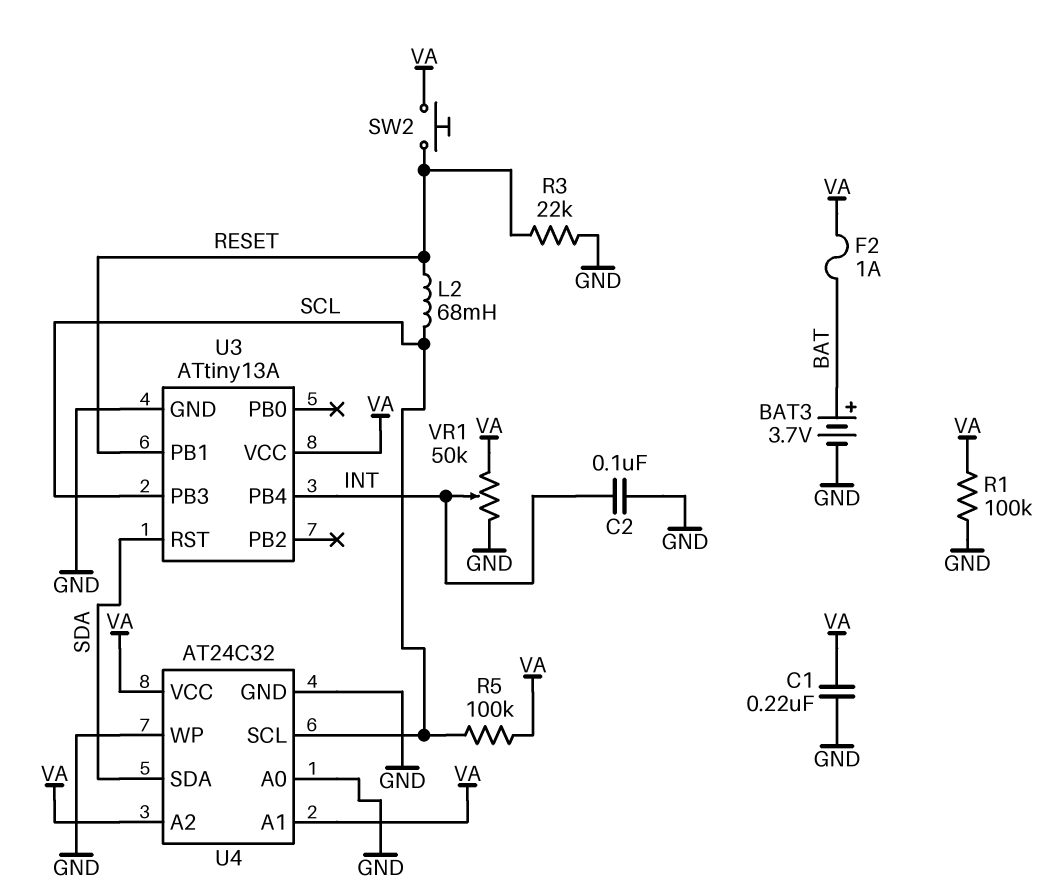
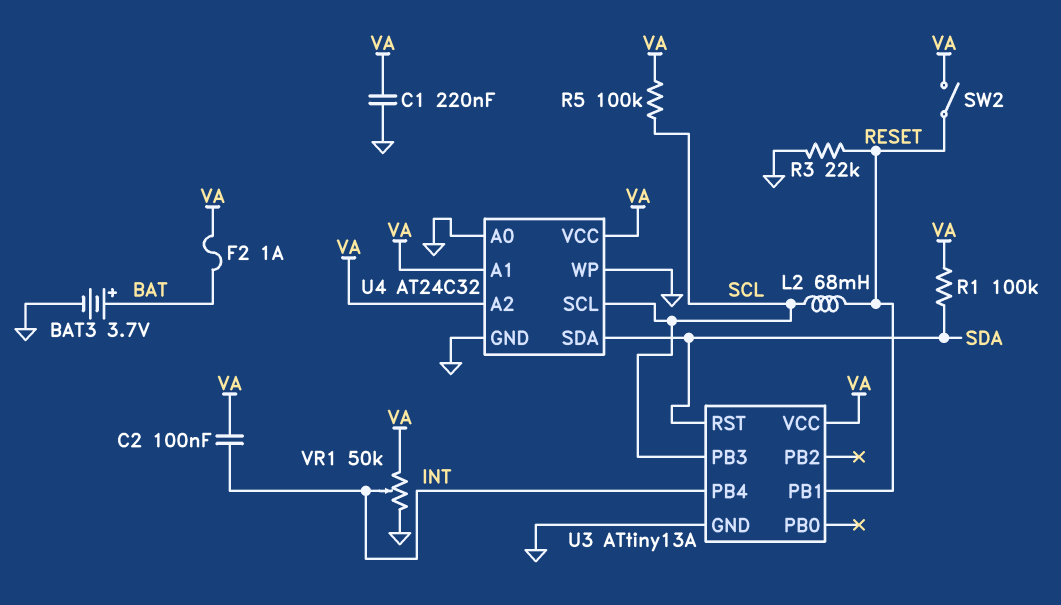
C2: 100nF (GND, INT) -> 100nF (INT, VA)
R1: 100k (GND, VA) -> 100k (SDA, VA)
SW2: button (RESET, VA) -> switch (RESET, VA)

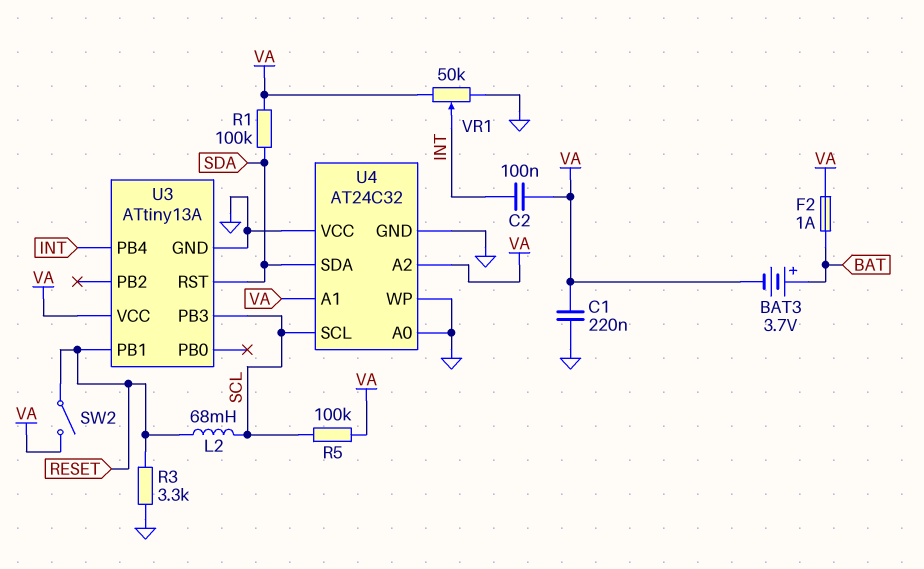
BAT3: 3.7V (plus BAT, minus GND) -> 3.7V (plus BAT, minus VA)
R3: 22k (GND, RESET) -> 3.3k (GND, RESET)
U4 pin VCC: VA -> GND

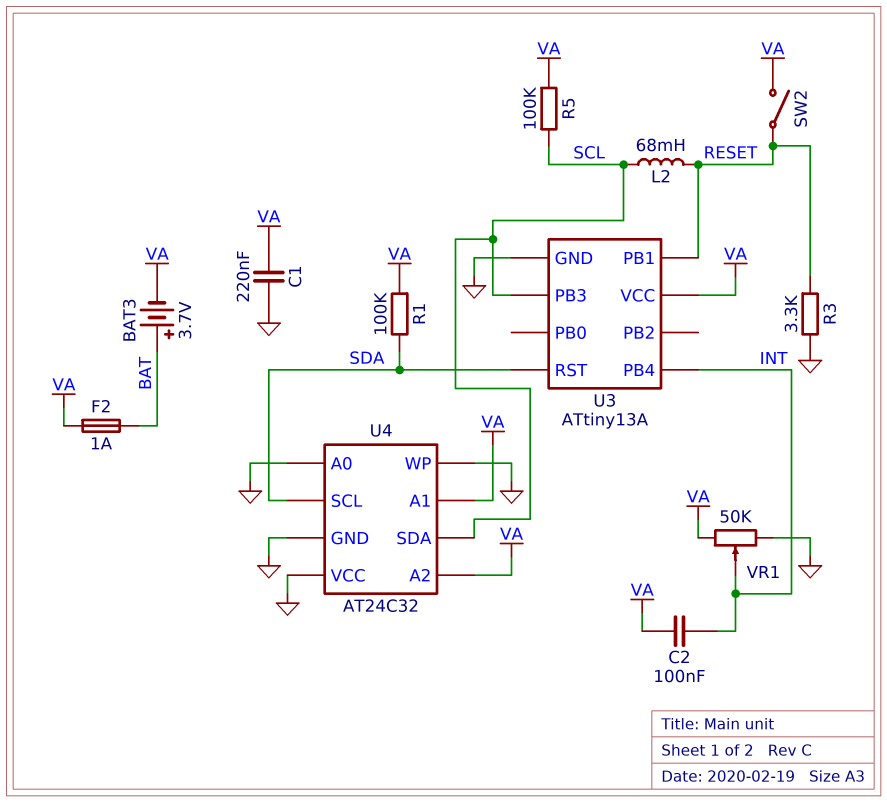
U4 pin SCL: SCL -> SDA
U4 pin SDA: SDA -> SCL

